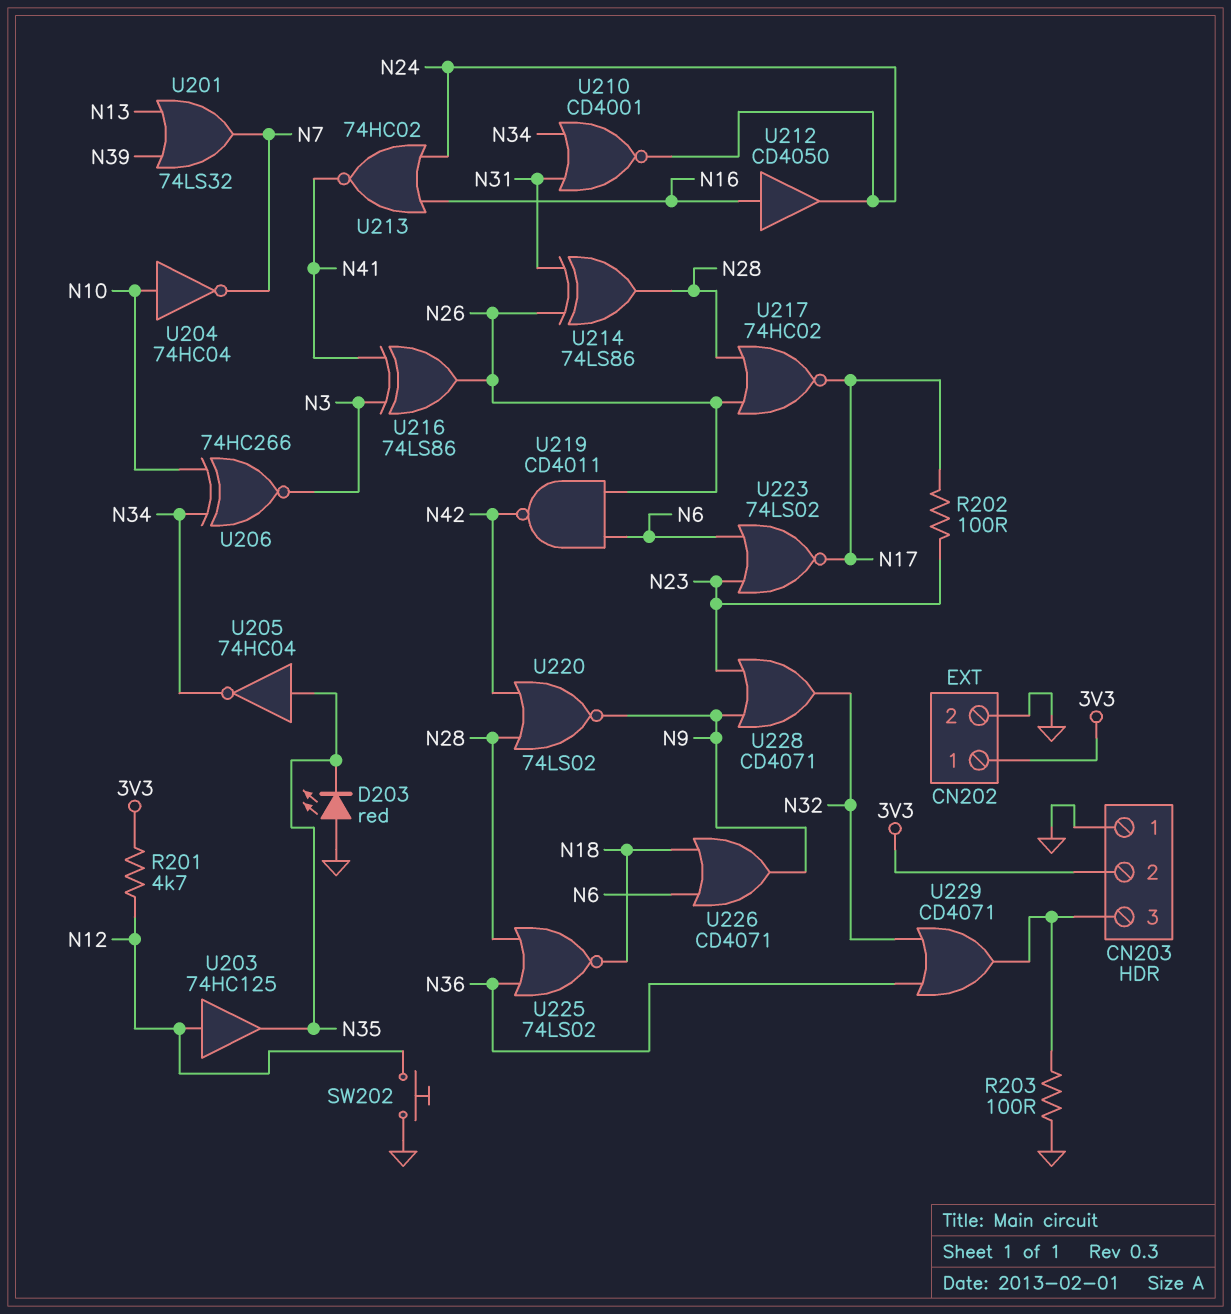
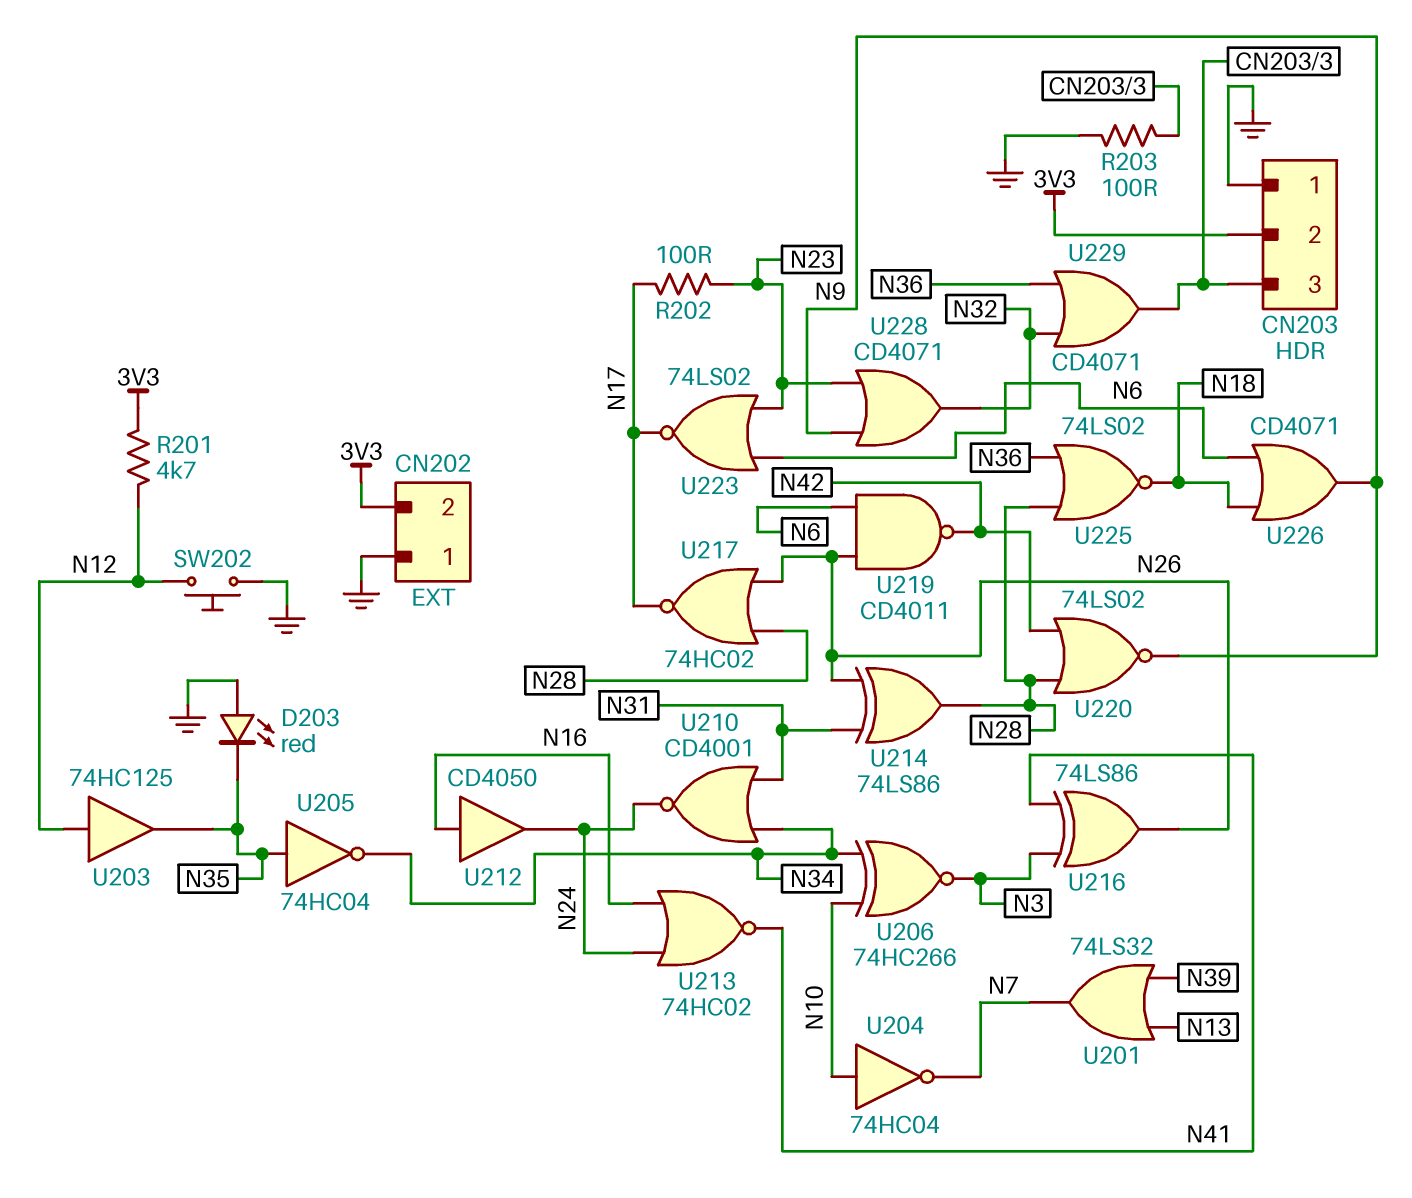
CN202 pin 1: 3V3 -> GND
CN202 pin 2: GND -> 3V3

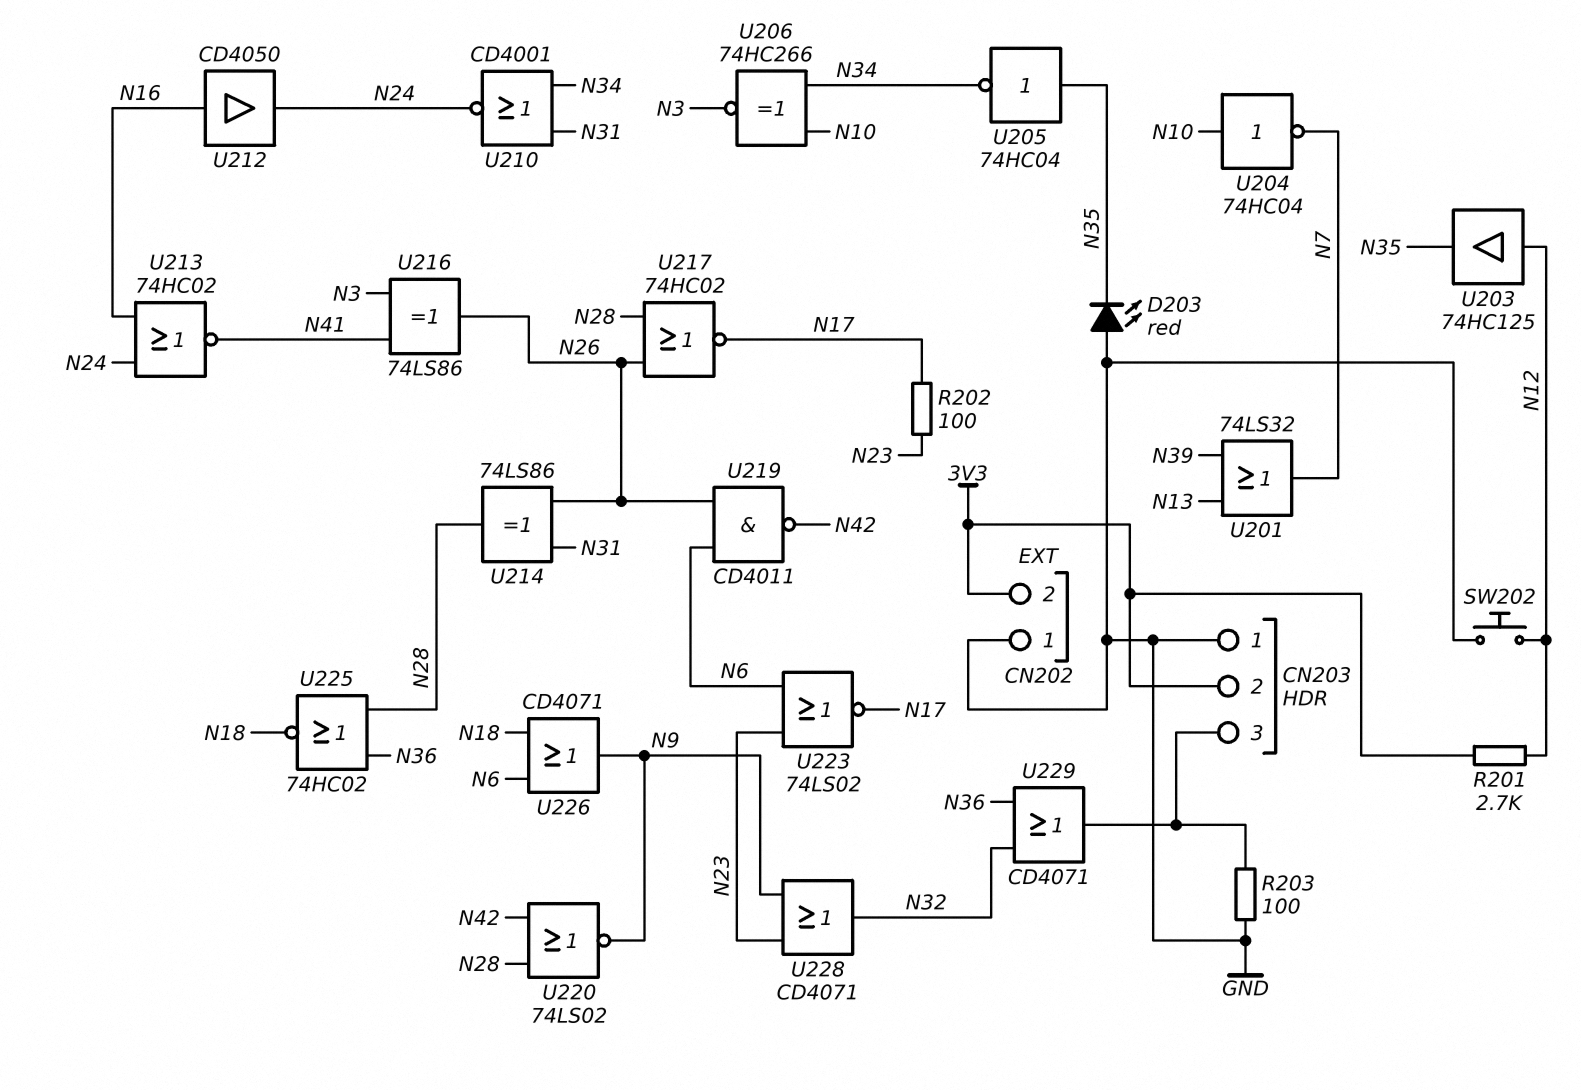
R201: 4.7k (3V3, N12) -> 2.7k (3V3, N12)
U225: NOR 74LS02 (in N28, in N36, out N18) -> NOR 74HC02 (in N28, in N36, out N18)

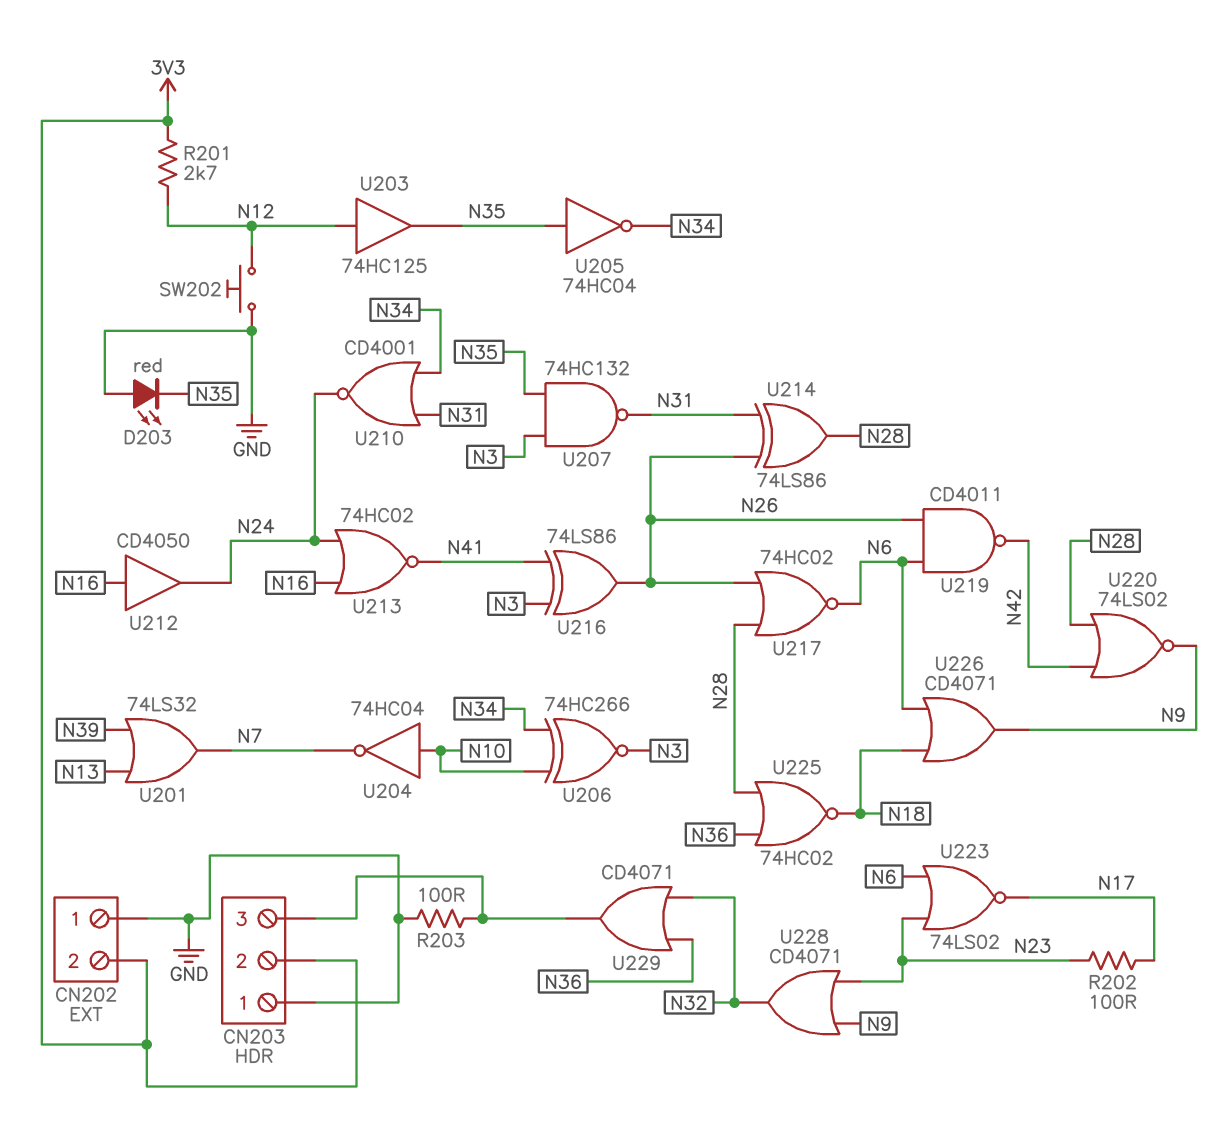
U207: none -> NAND 74HC132 (in N3, in N35, out N31)
U217: NOR 74HC02 (in N26, in N28, out N17) -> NOR 74HC02 (in N26, in N28, out N6)

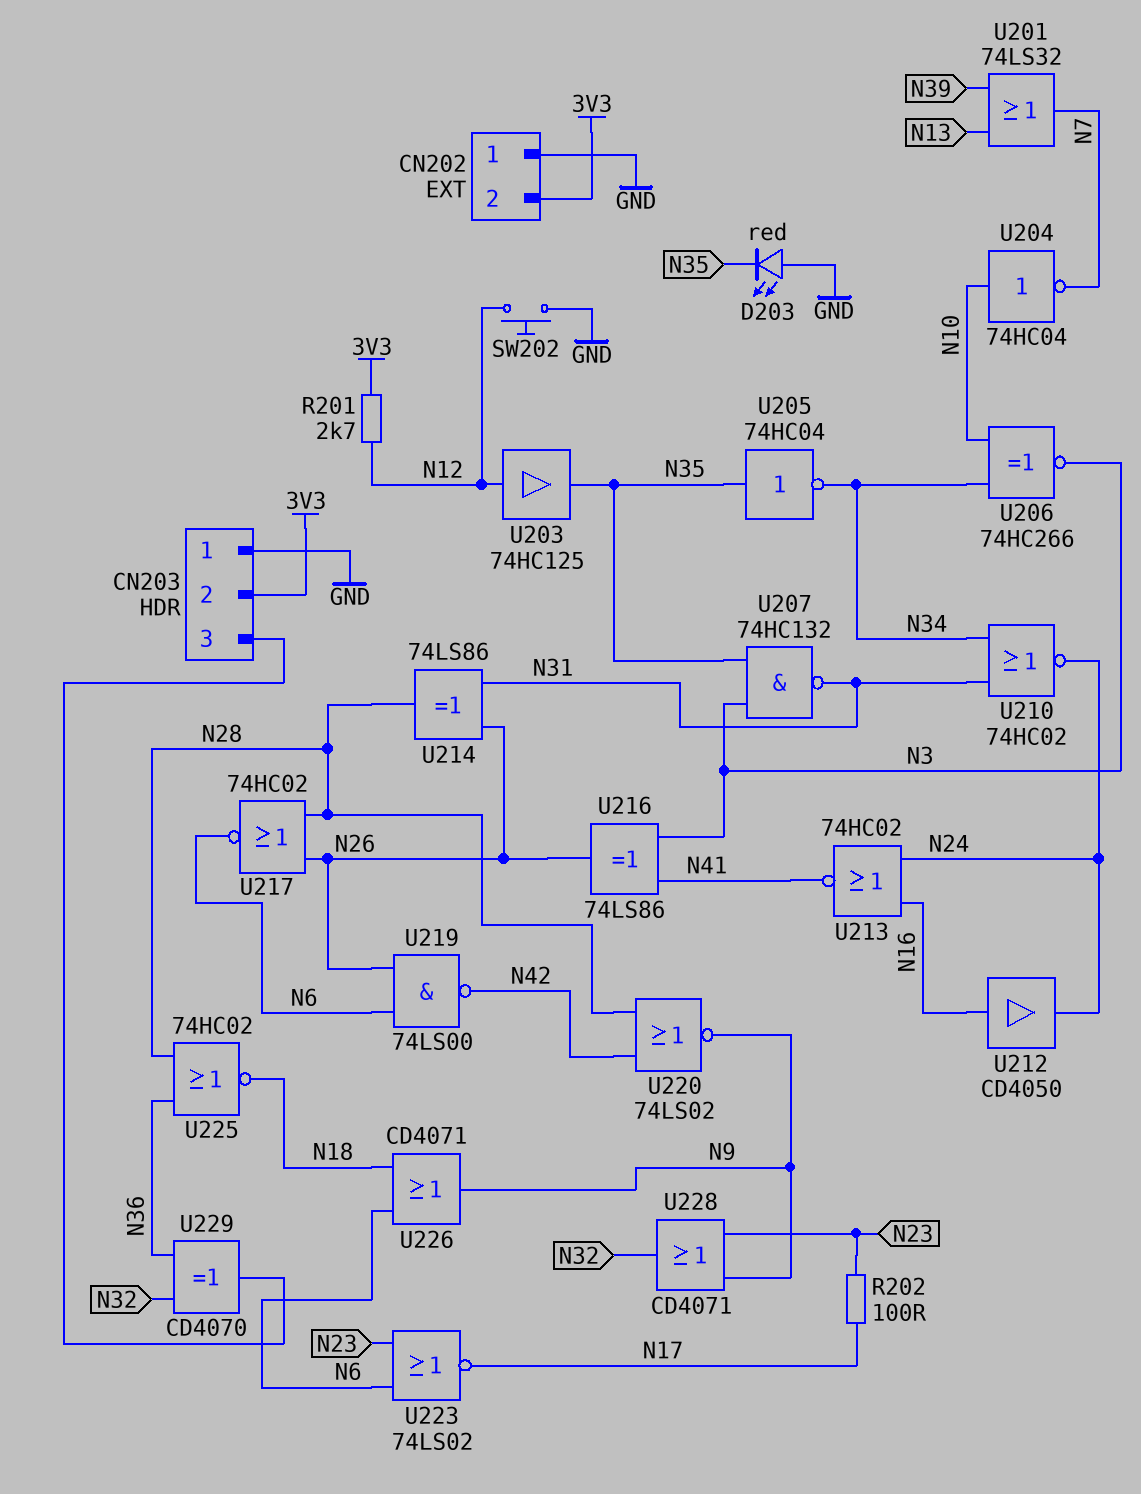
R203: 100 (CN203/3, GND) -> none
U210: NOR CD4001 (in N31, in N34, out N24) -> NOR 74HC02 (in N31, in N34, out N24)
U219: NAND CD4011 (in N6, in N26, out N42) -> NAND 74LS00 (in N6, in N26, out N42)
U229: OR CD4071 (in N32, in N36, out CN203/3) -> XOR CD4070 (in N32, in N36, out CN203/3)

